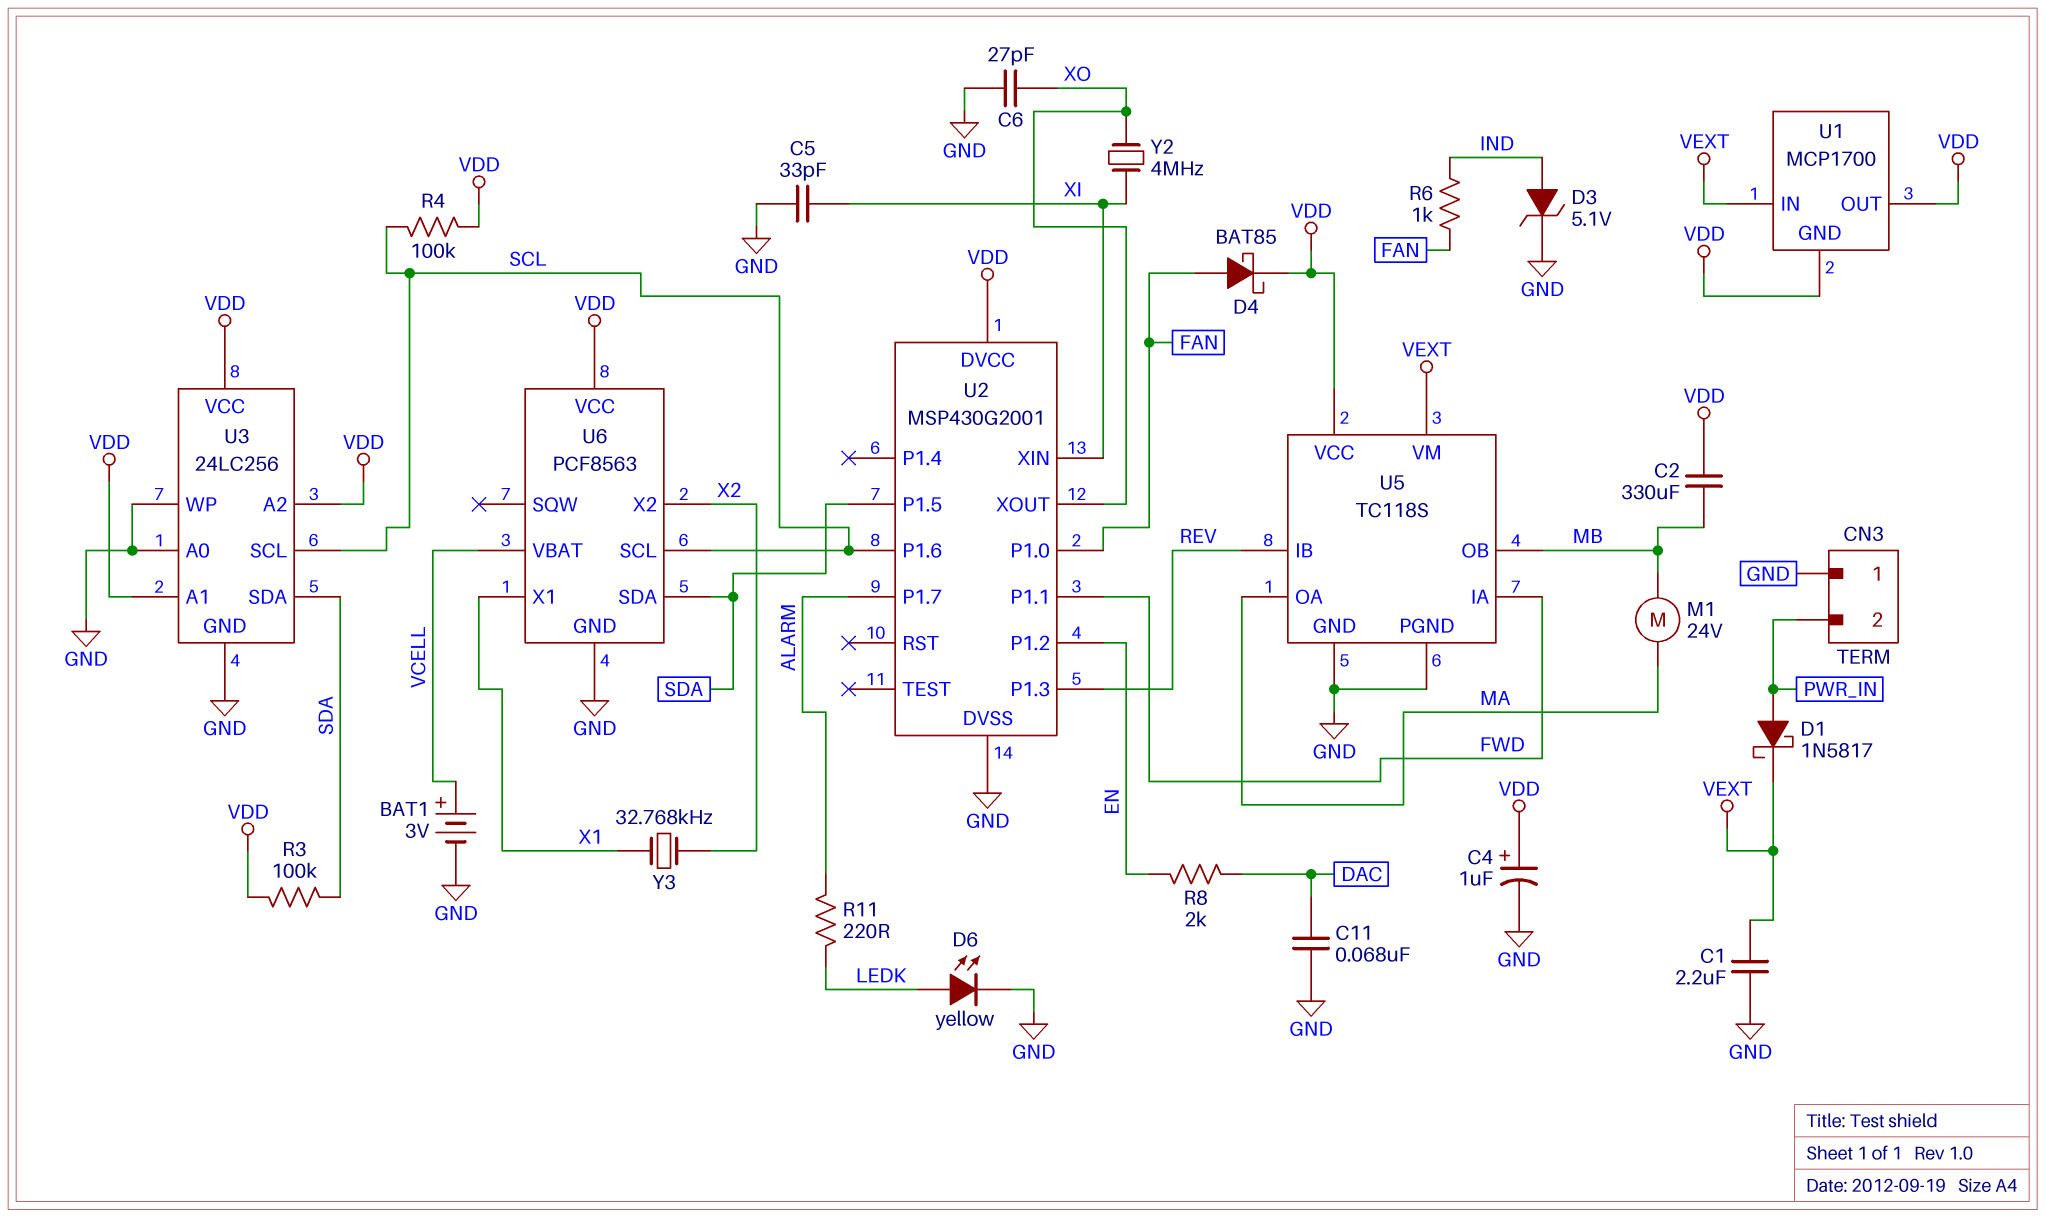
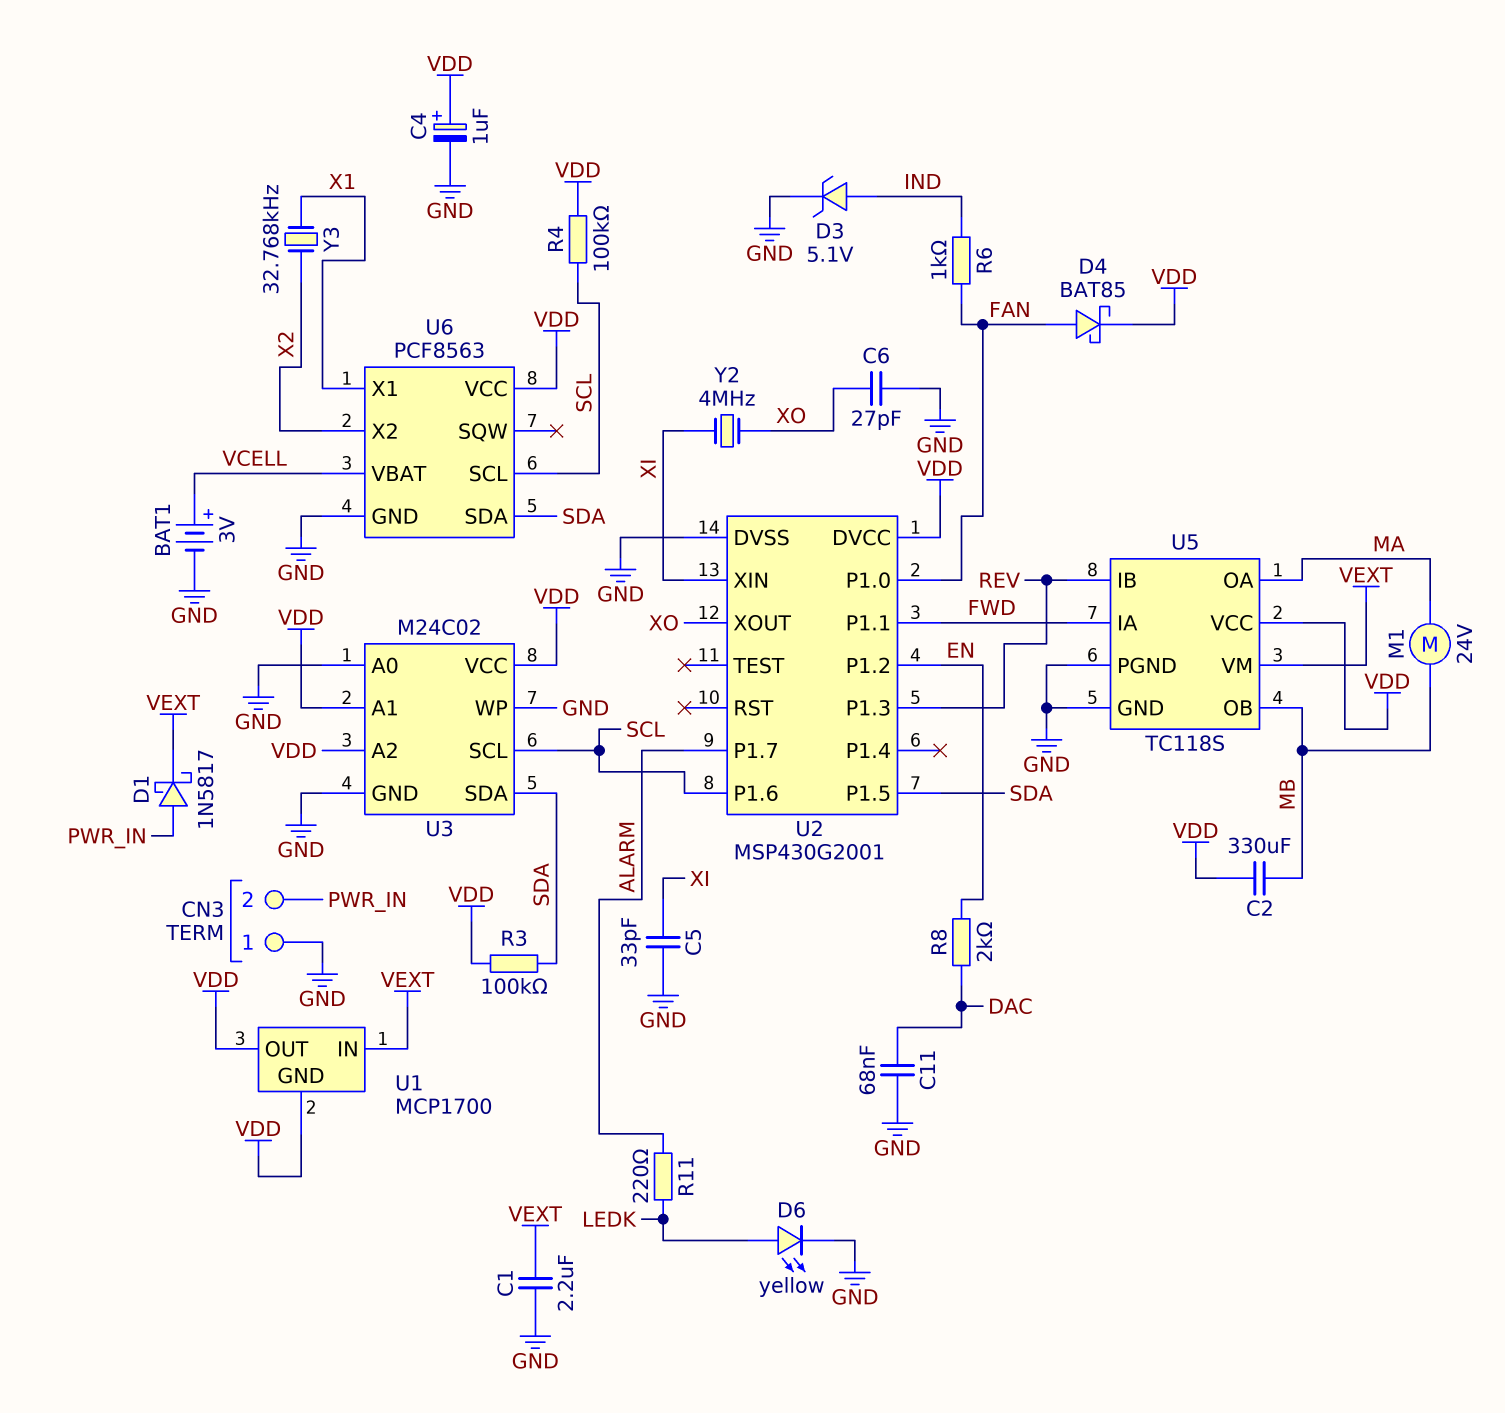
U3: 24LC256 -> M24C02

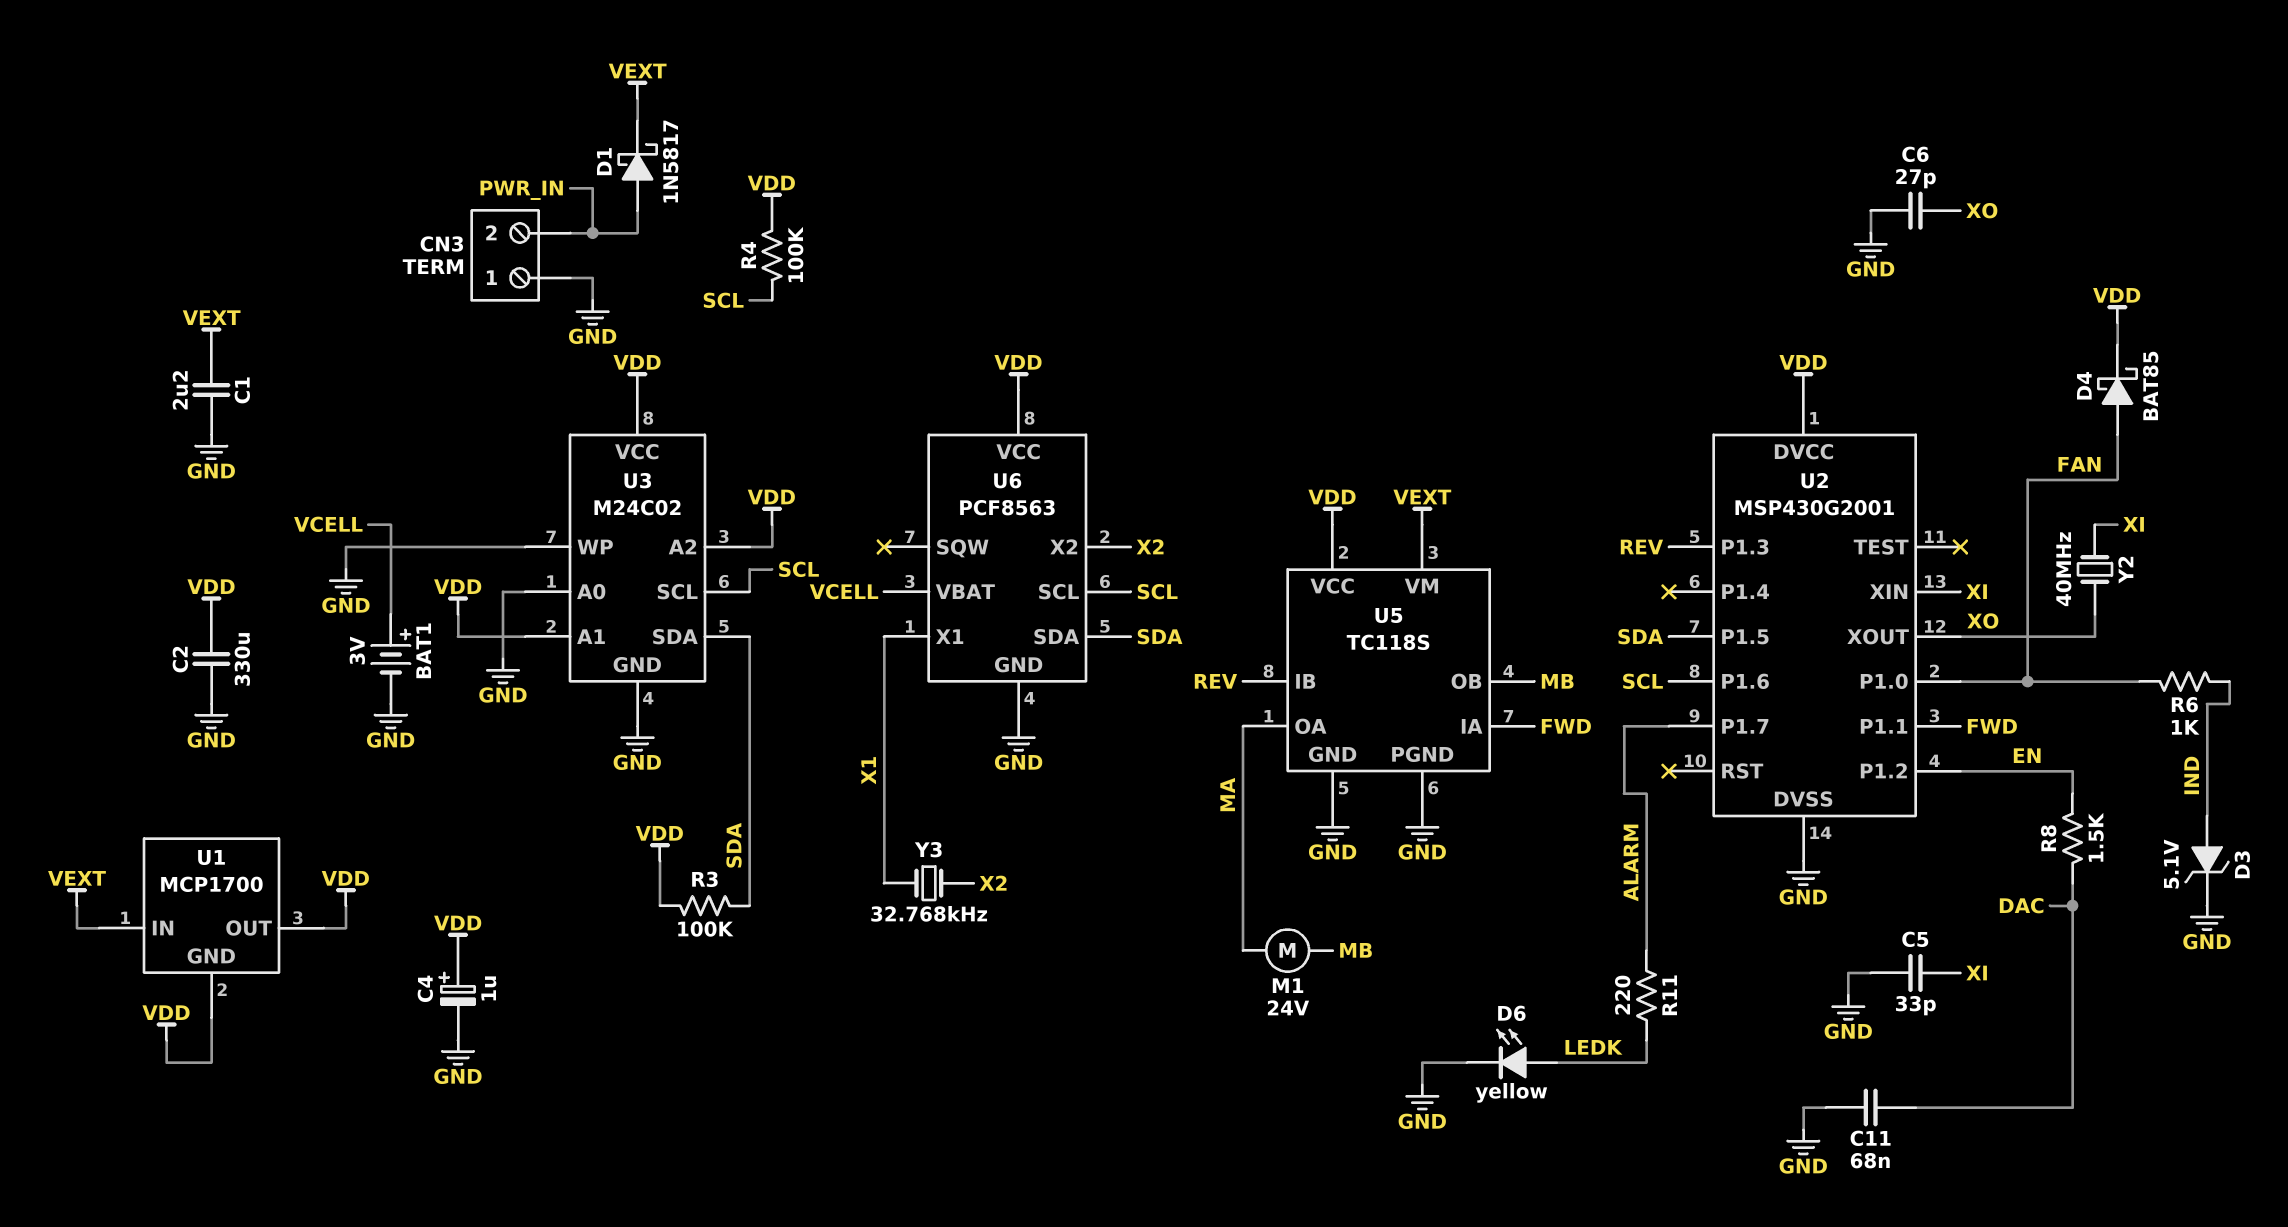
C2: 330uF (MB, VDD) -> 330uF (GND, VDD)
R8: 2k (DAC, EN) -> 1.5k (DAC, EN)
Y2: 4MHz (XI, XO) -> 40MHz (XI, XO)

